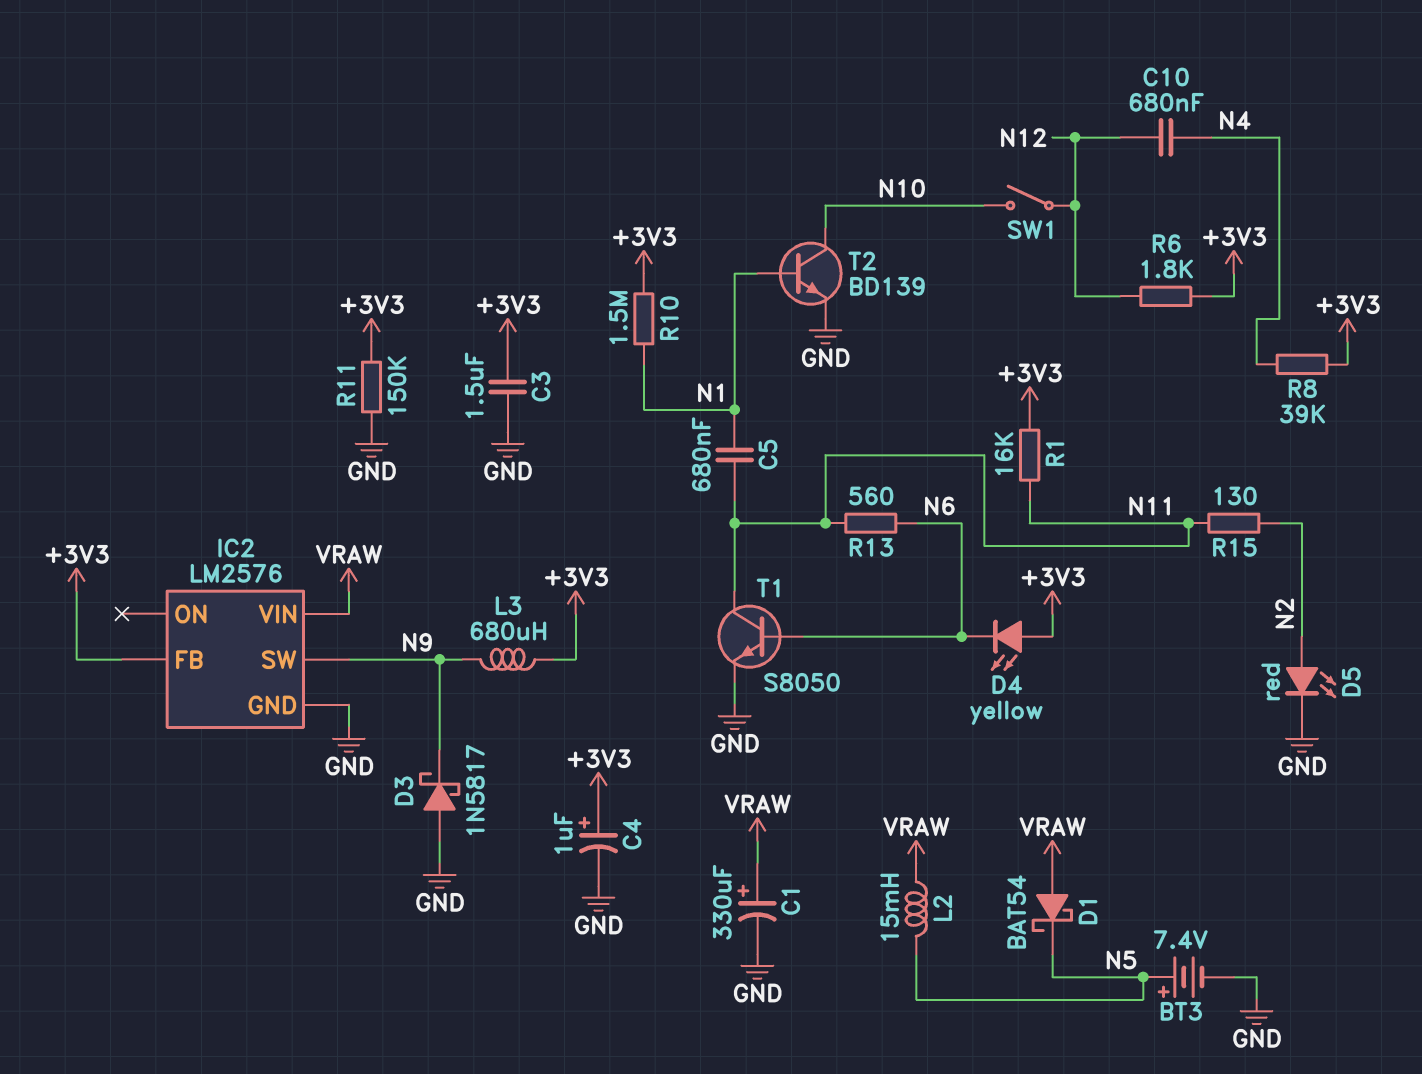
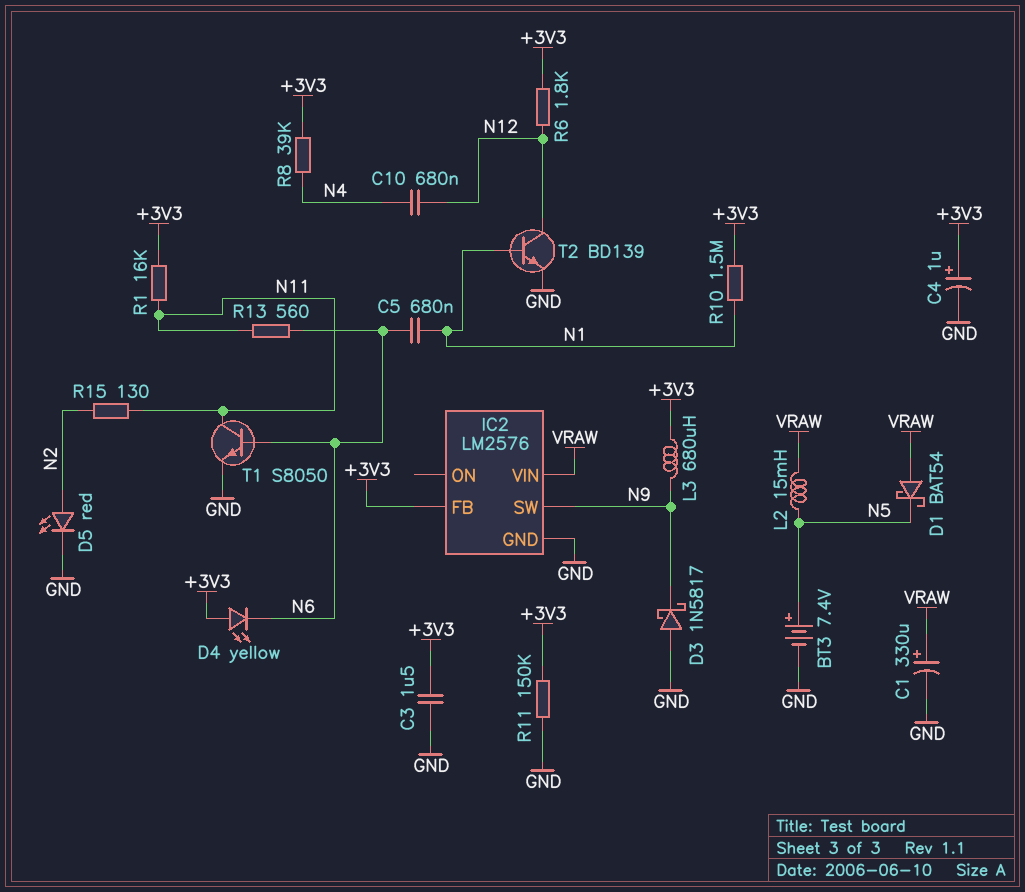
C5: 680nF (N1, N11) -> 680nF (N1, N6)
SW1: switch (N10, N12) -> none
T2: NPN BD139 (B N1, C N10, E GND) -> NPN BD139 (B N1, C N12, E GND)

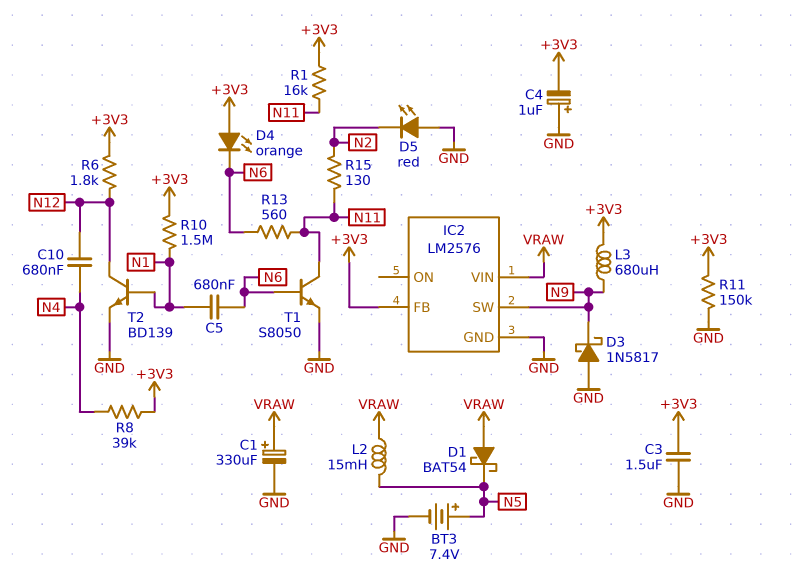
C4: 1uF (plus +3V3, minus GND) -> 1uF (plus GND, minus +3V3)
D4: LED yellow (A +3V3, K N6) -> LED orange (A +3V3, K N6)
D5: LED red (A N2, K GND) -> LED red (A GND, K N2)

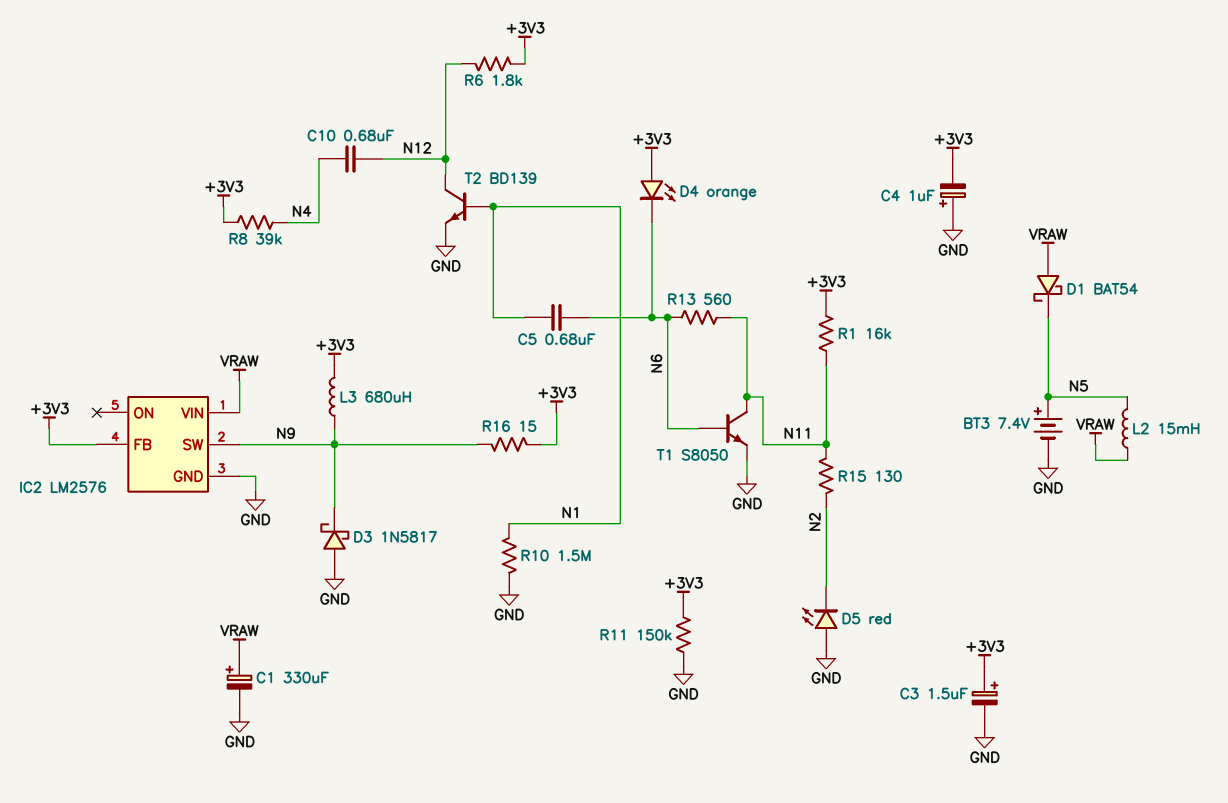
C3: 1.5uF (+3V3, GND) -> 1.5uF (plus +3V3, minus GND)
R10: 1.5M (+3V3, N1) -> 1.5M (GND, N1)
R16: none -> 15 (+3V3, N9)

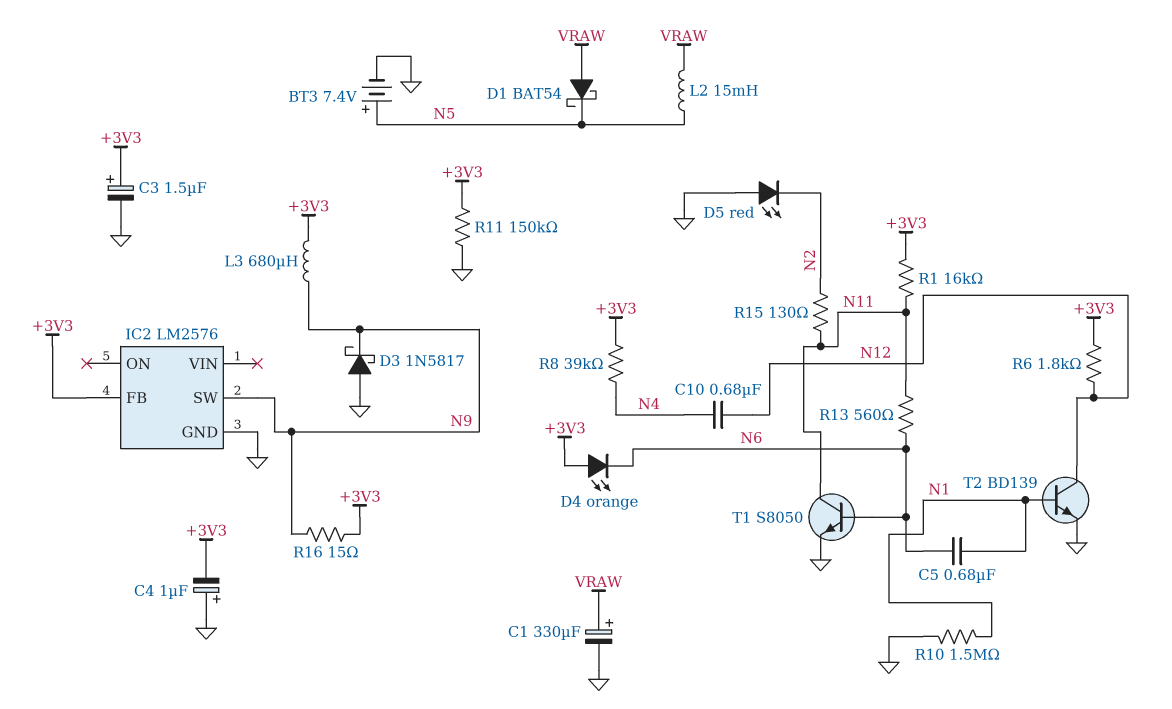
IC2 pin VIN: VRAW -> none

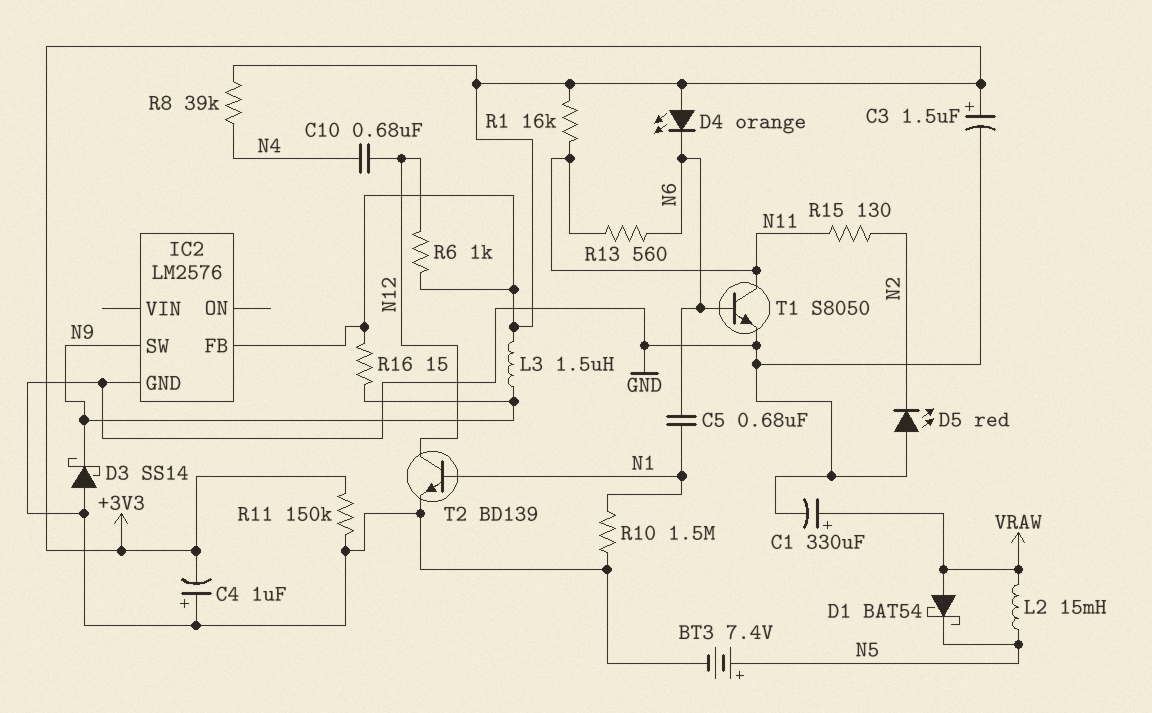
D3: schottky 1N5817 (A GND, K N9) -> schottky SS14 (A GND, K N9)
L3: 680uH (+3V3, N9) -> 1.5uH (+3V3, N9)
R6: 1.8k (+3V3, N12) -> 1k (+3V3, N12)

